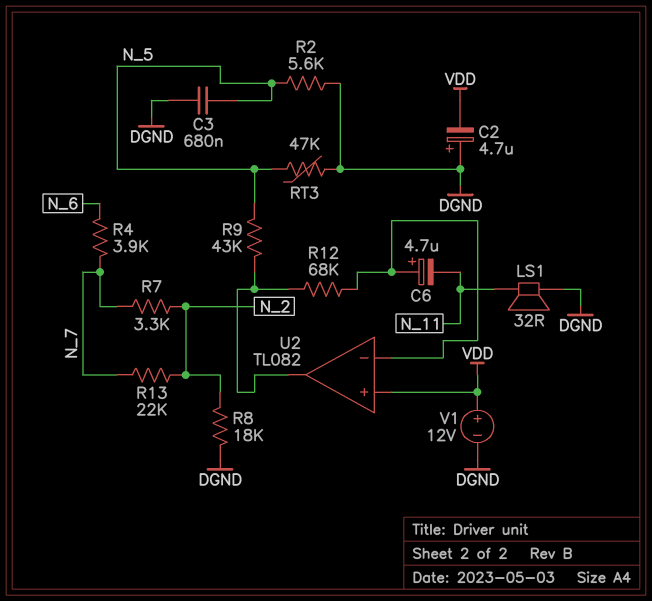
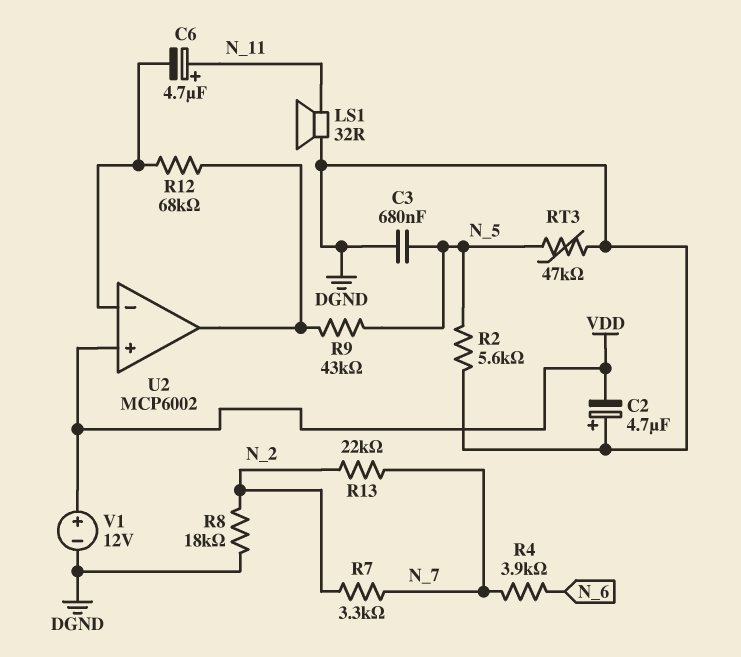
C6: 4.7uF (plus U2/in-, minus N_11) -> 4.7uF (plus N_11, minus U2/in-)
U2: TL082 -> MCP6002

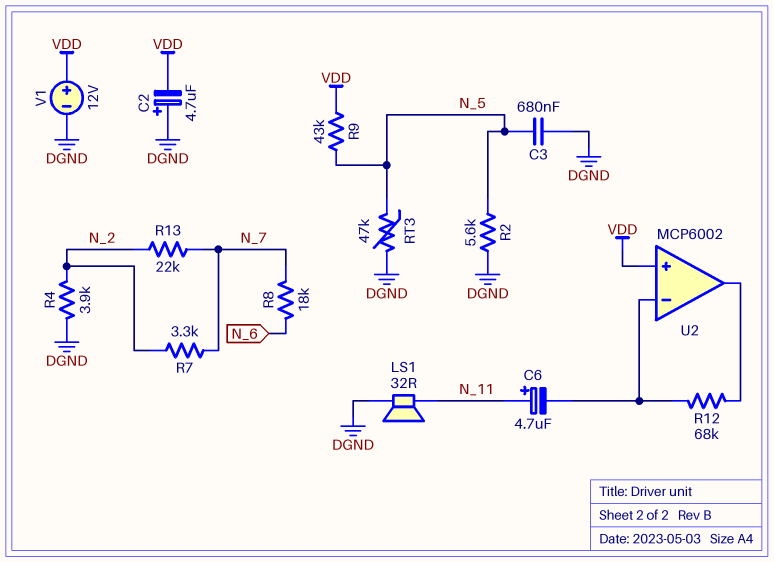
R4: 3.9k (N_6, N_7) -> 3.9k (DGND, N_2)
R8: 18k (DGND, N_2) -> 18k (N_6, N_7)
R9: 43k (N_5, U2/out) -> 43k (N_5, VDD)

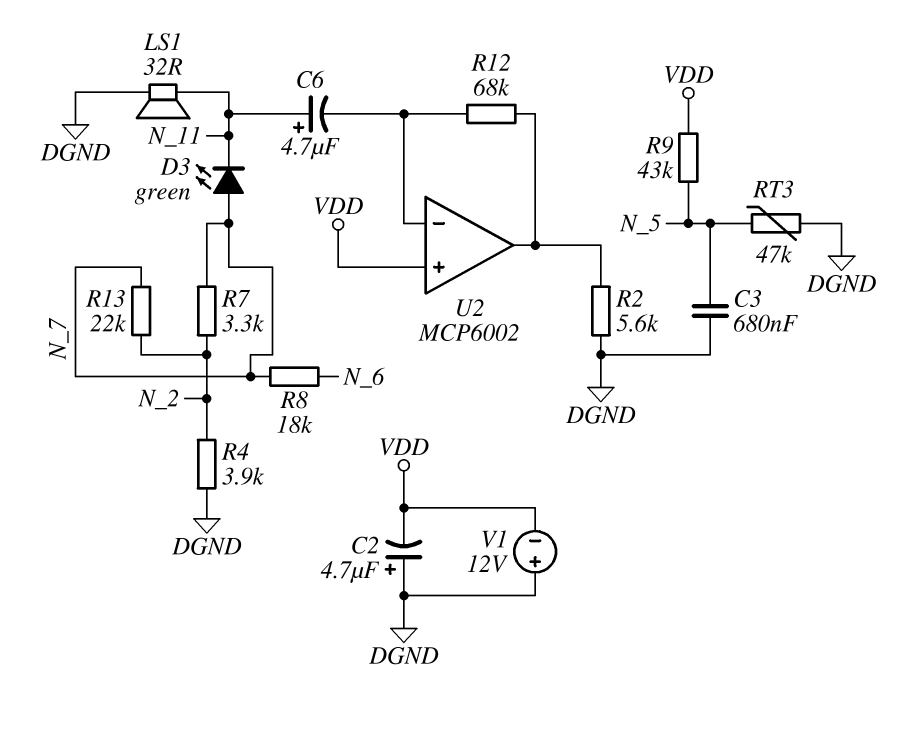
D3: none -> LED green (A N_7, K N_11)
R2: 5.6k (DGND, N_5) -> 5.6k (DGND, U2/out)
V1: 12V (plus VDD, minus DGND) -> 12V (plus DGND, minus VDD)

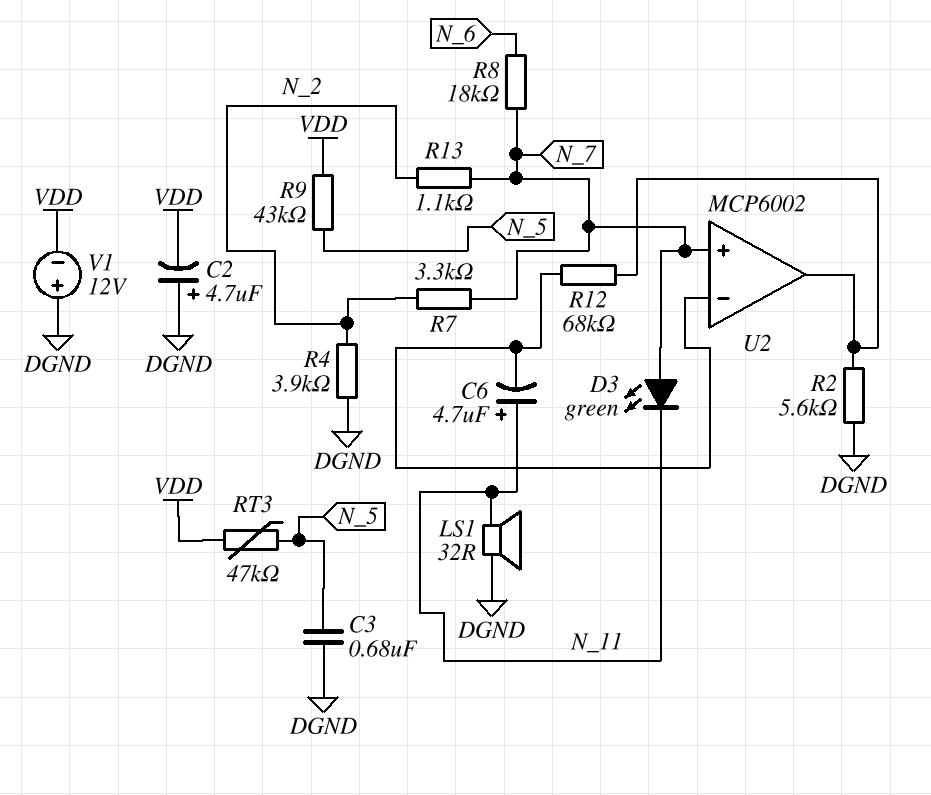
R13: 22k (N_2, N_7) -> 1.1k (N_2, N_7)
RT3: 47k (DGND, N_5) -> 47k (N_5, VDD)
U2 pin in+: VDD -> N_7

